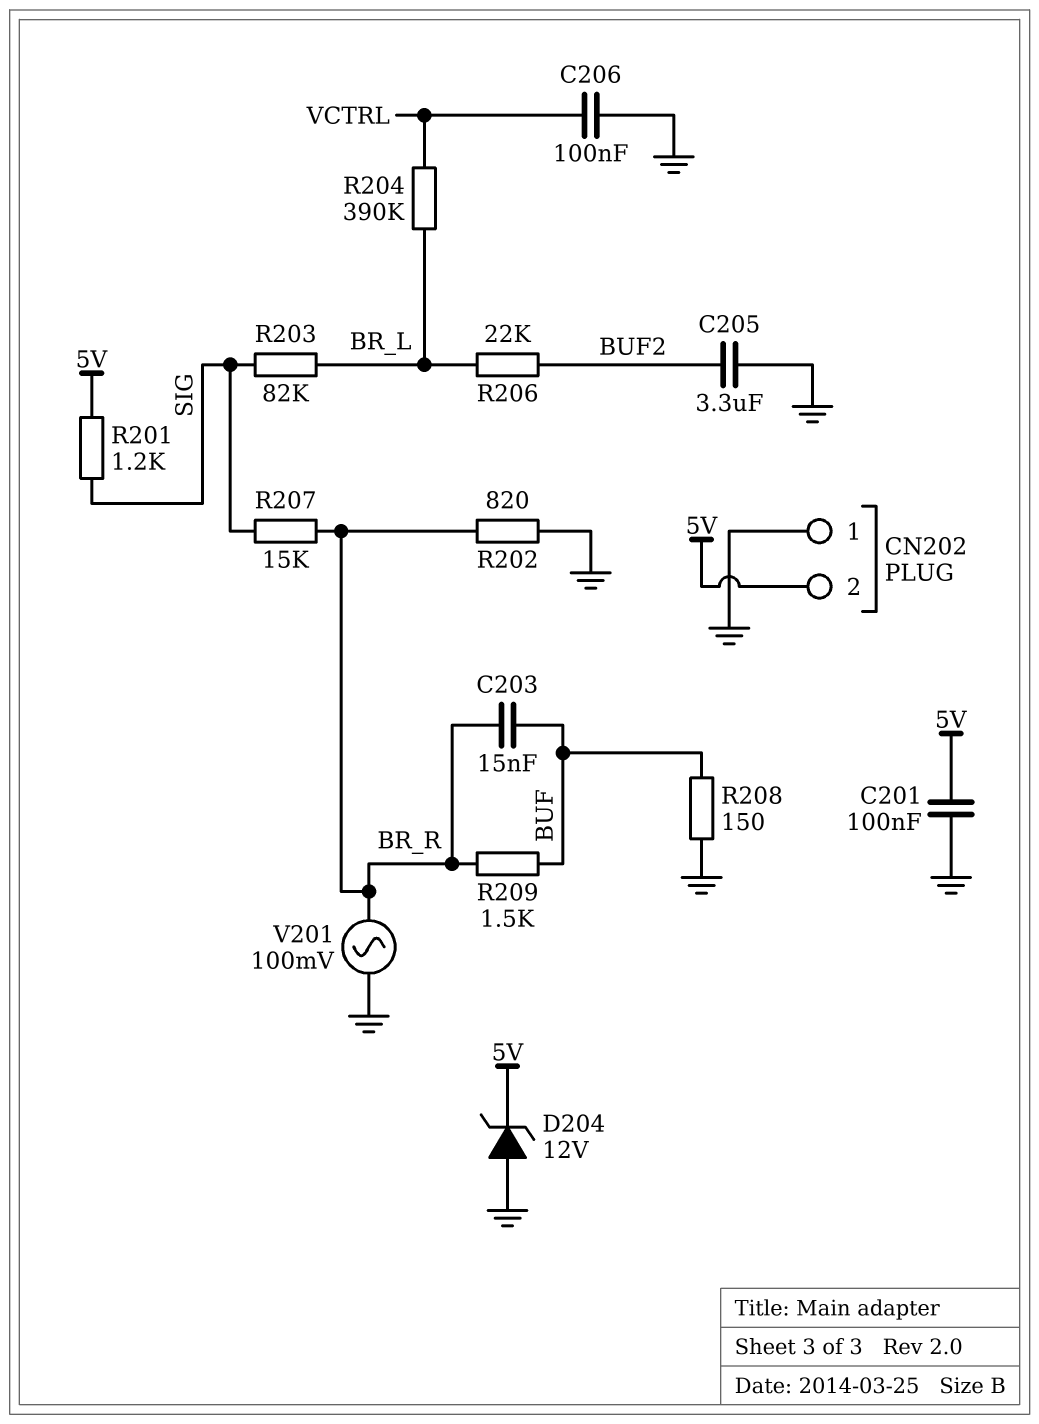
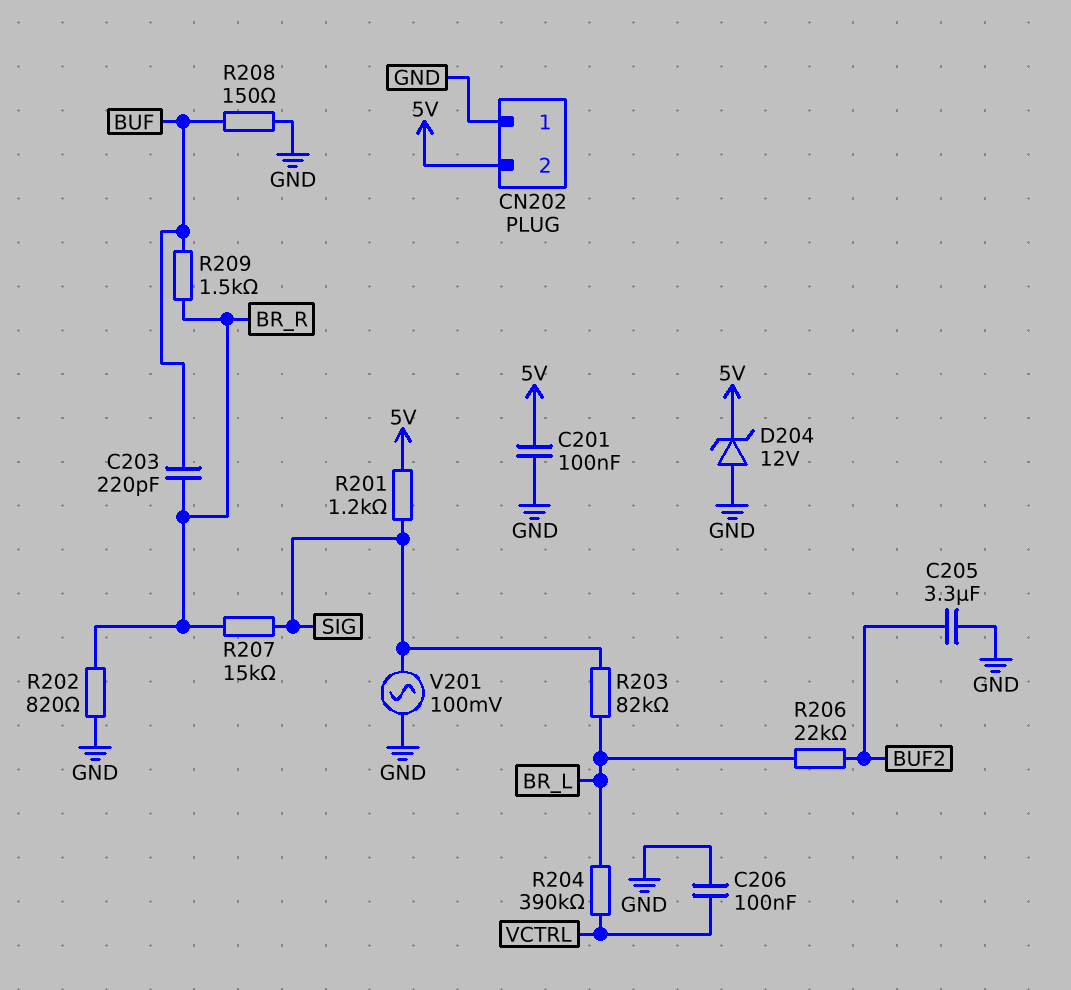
C203: 15nF (BR_R, BUF) -> 220pF (BR_R, BUF)
V201: AC 100mV (BR_R, GND) -> AC 100mV (GND, SIG)

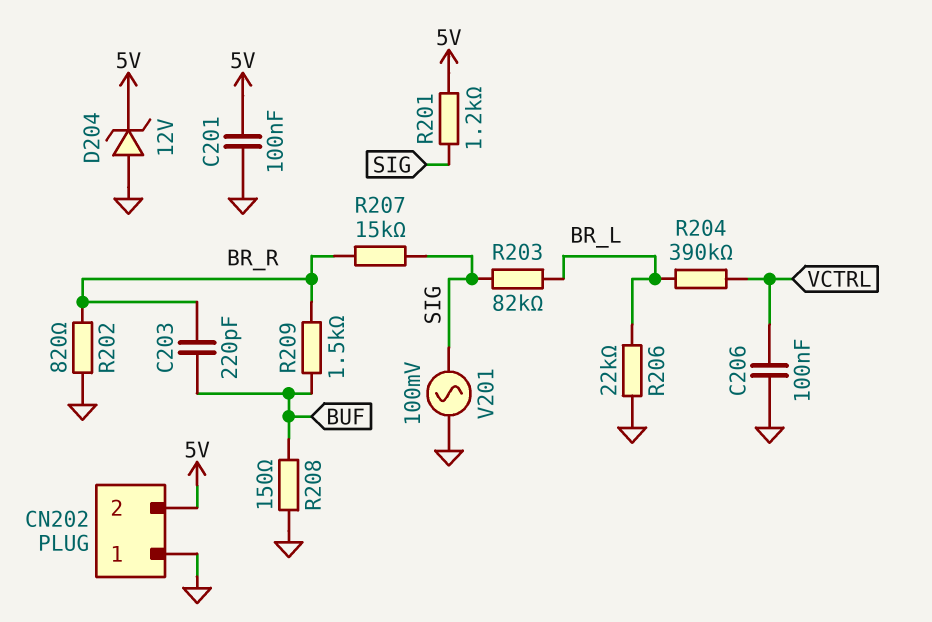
C205: 3.3uF (BUF2, GND) -> none
R206: 22k (BR_L, BUF2) -> 22k (BR_L, GND)

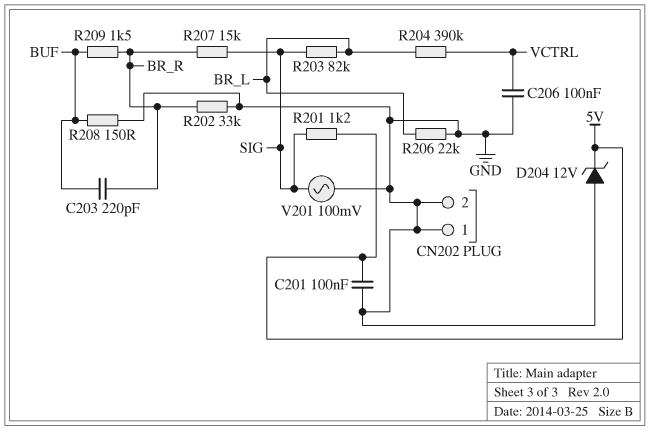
CN202 pin 2: 5V -> GND
R202: 820 (BR_R, GND) -> 33k (BR_R, GND)

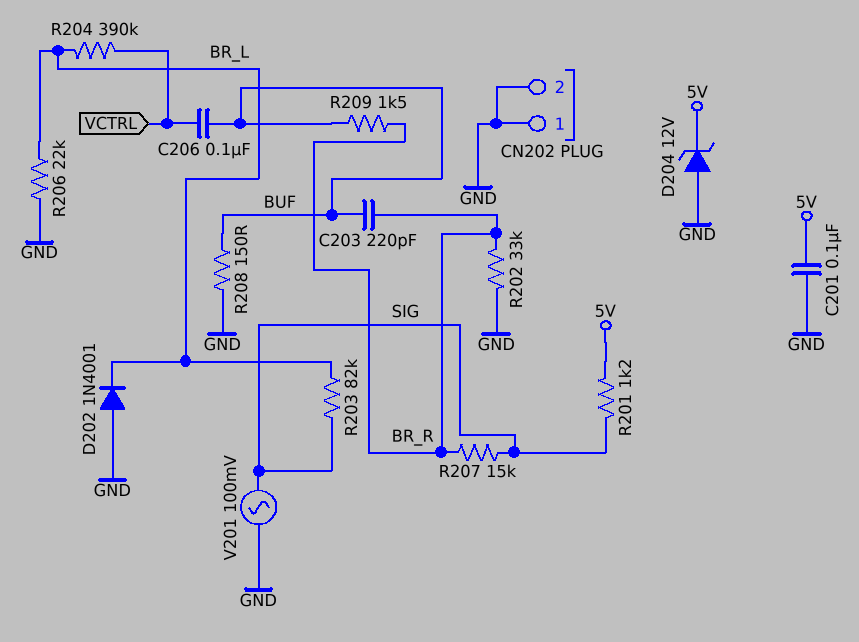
C206: 100nF (GND, VCTRL) -> 100nF (BUF, VCTRL)
D202: none -> diode 1N4001 (A GND, K BR_L)

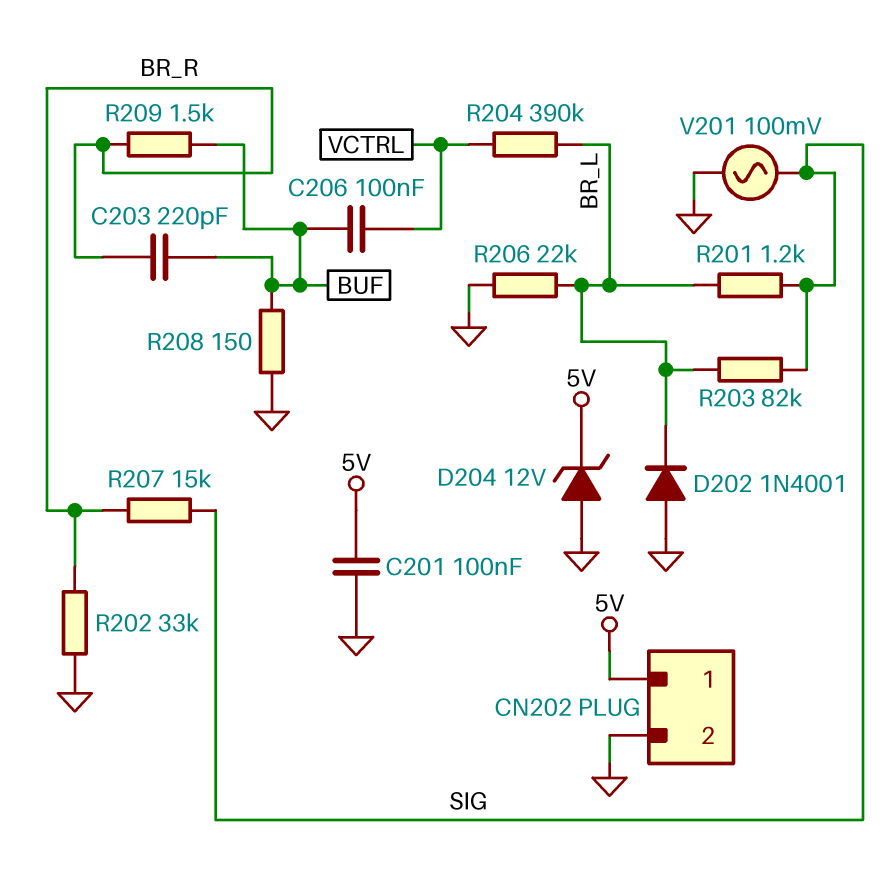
CN202 pin 1: GND -> 5V
R201: 1.2k (5V, SIG) -> 1.2k (BR_L, SIG)

